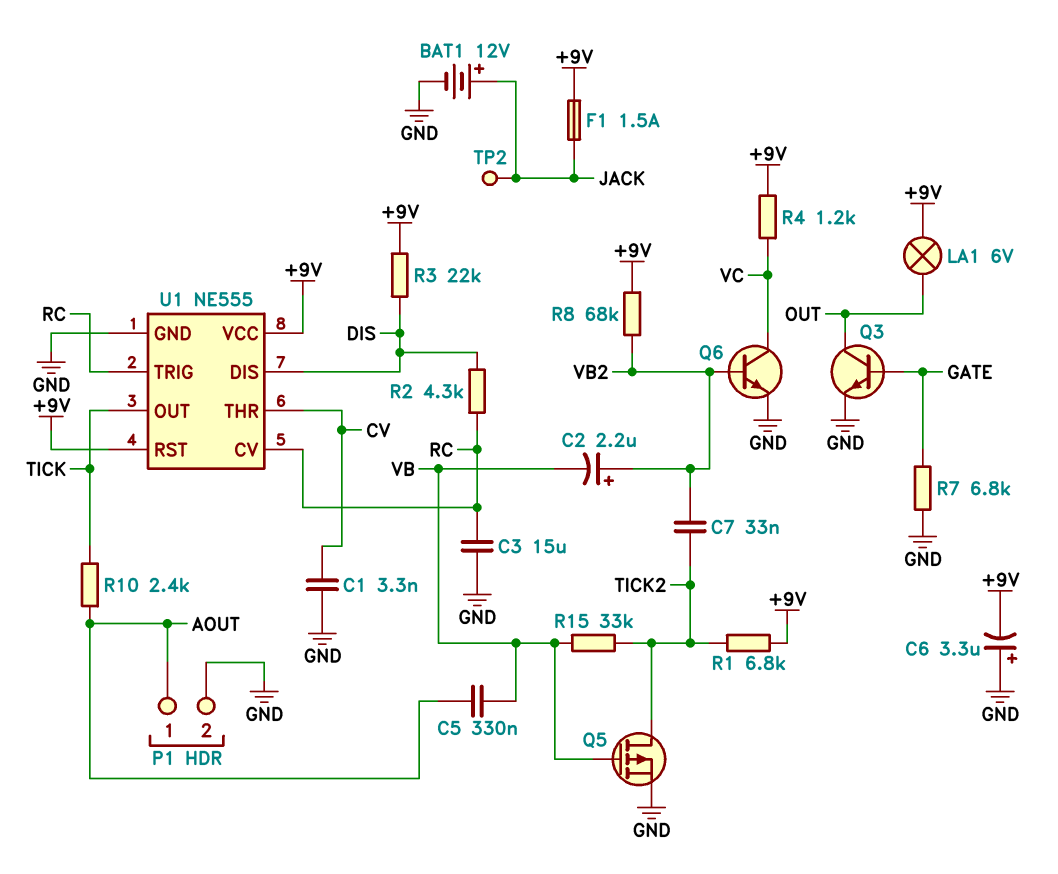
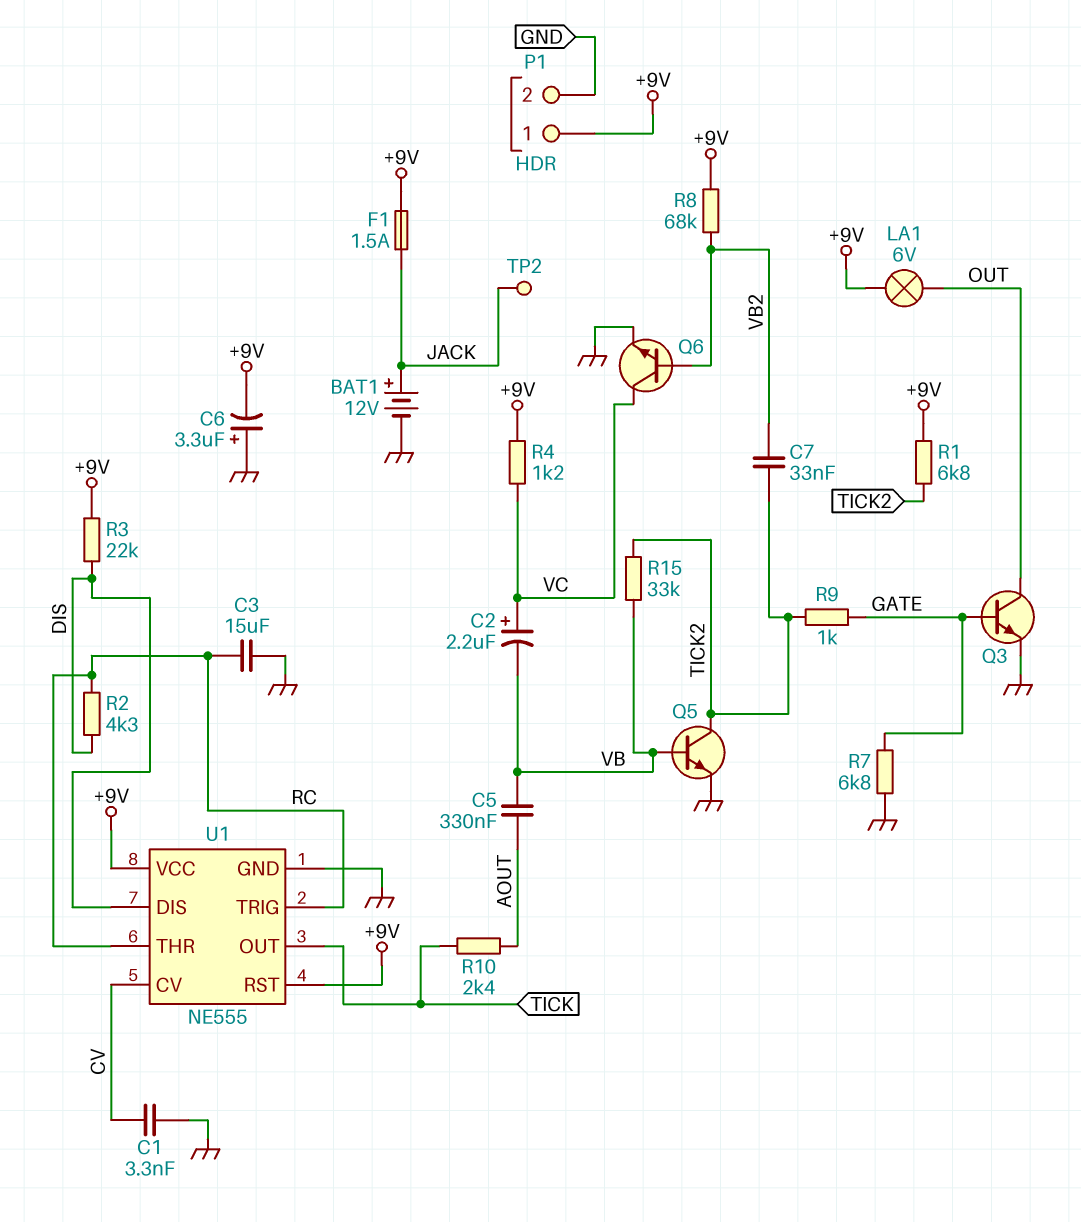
C2: 2.2uF (plus VB2, minus VB) -> 2.2uF (plus VC, minus VB)
P1 pin 1: AOUT -> +9V
Q5: PMOS (G VB, D TICK2, S GND) -> NPN (B VB, C TICK2, E GND)
R9: none -> 1k (GATE, TICK2)
U1 pin CV: RC -> CV
U1 pin THR: CV -> RC

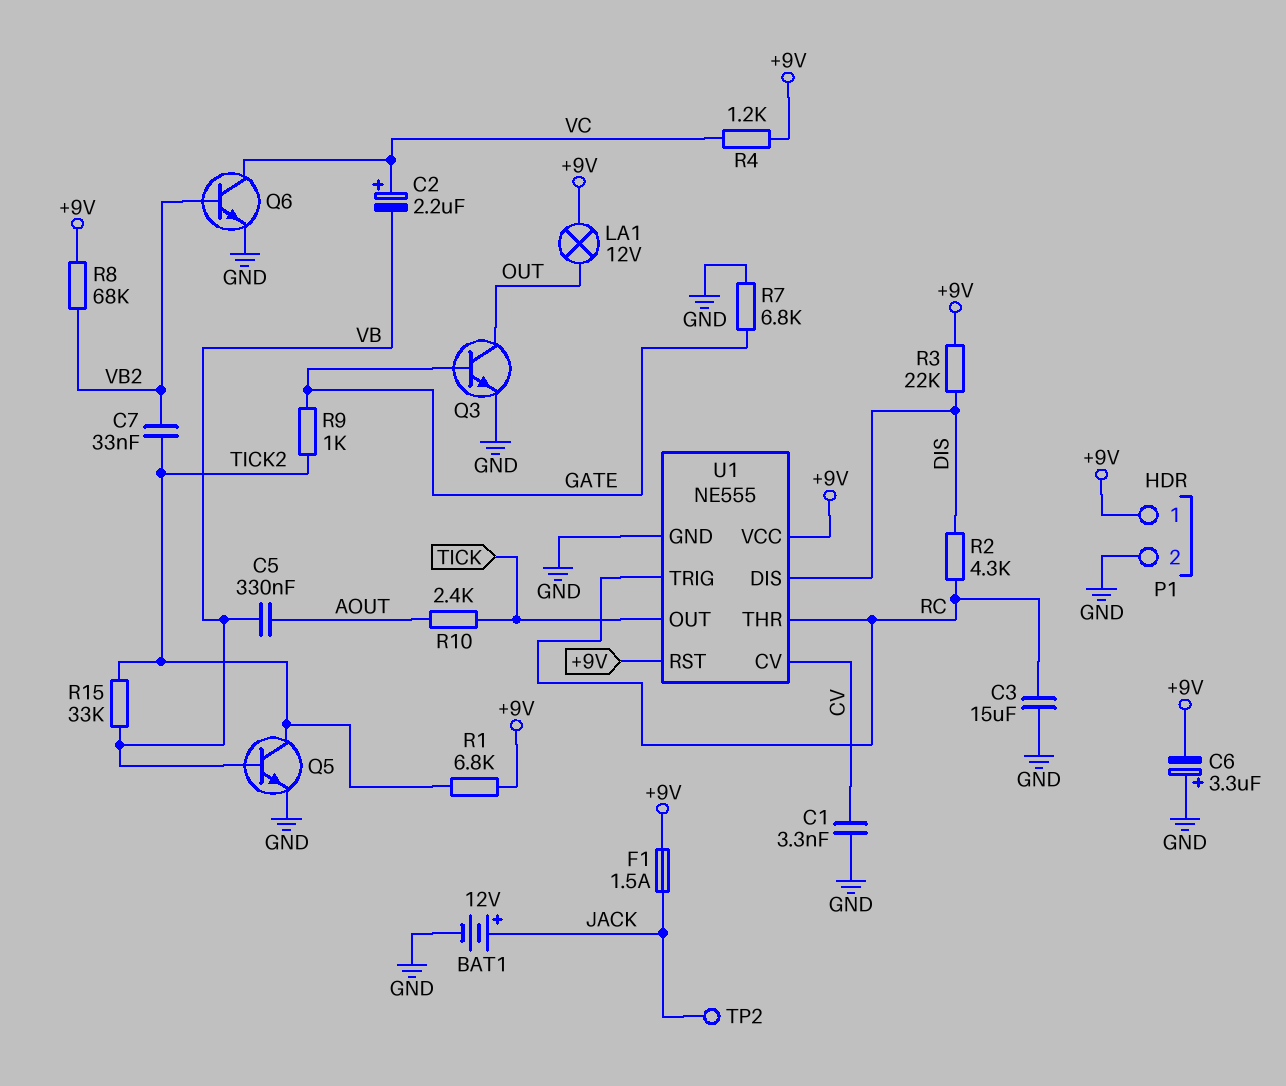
LA1: lamp 6V (+9V, OUT) -> lamp 12V (+9V, OUT)

